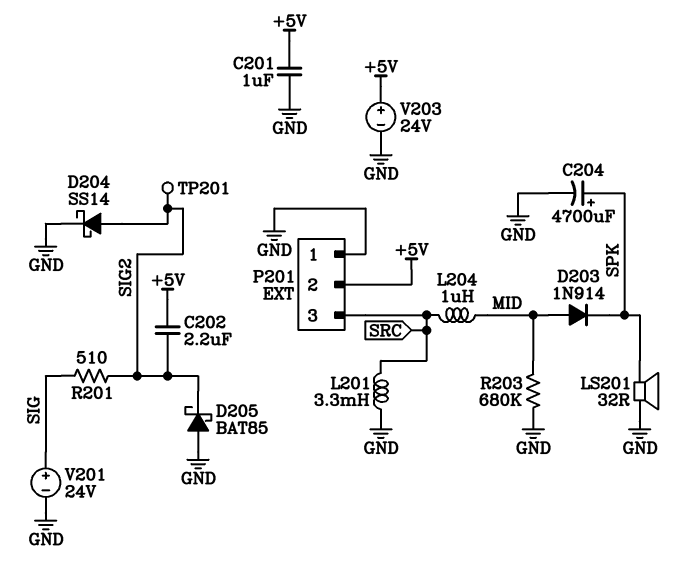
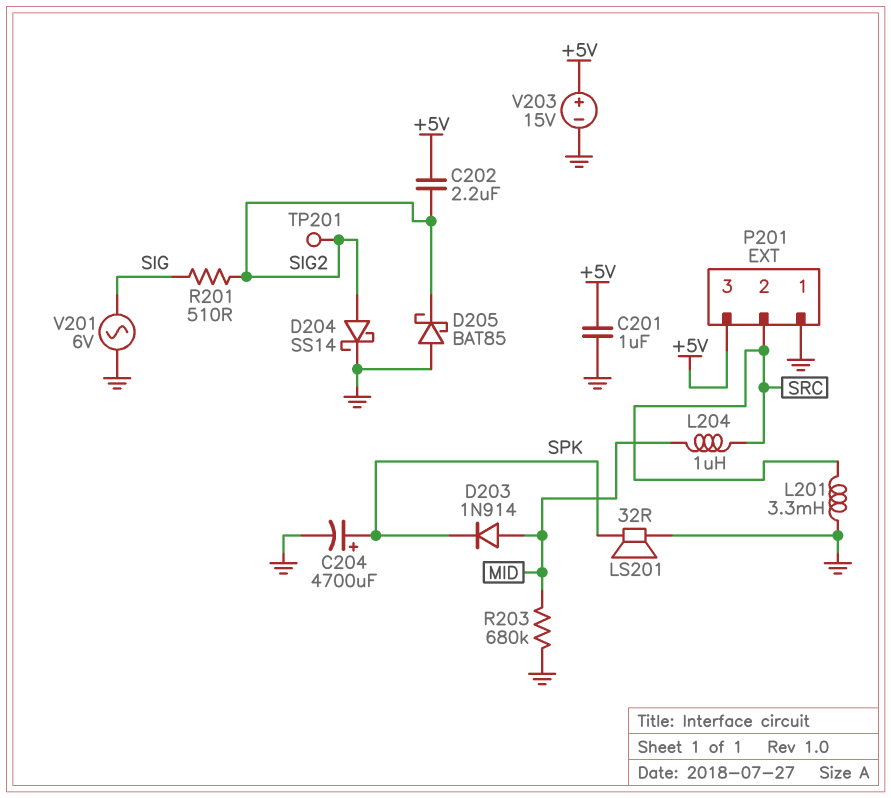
P201 pin 2: +5V -> SRC
P201 pin 3: SRC -> +5V
V201: 24V (plus SIG, minus GND) -> AC 6V (GND, SIG)
V203: 24V (plus +5V, minus GND) -> 15V (plus +5V, minus GND)

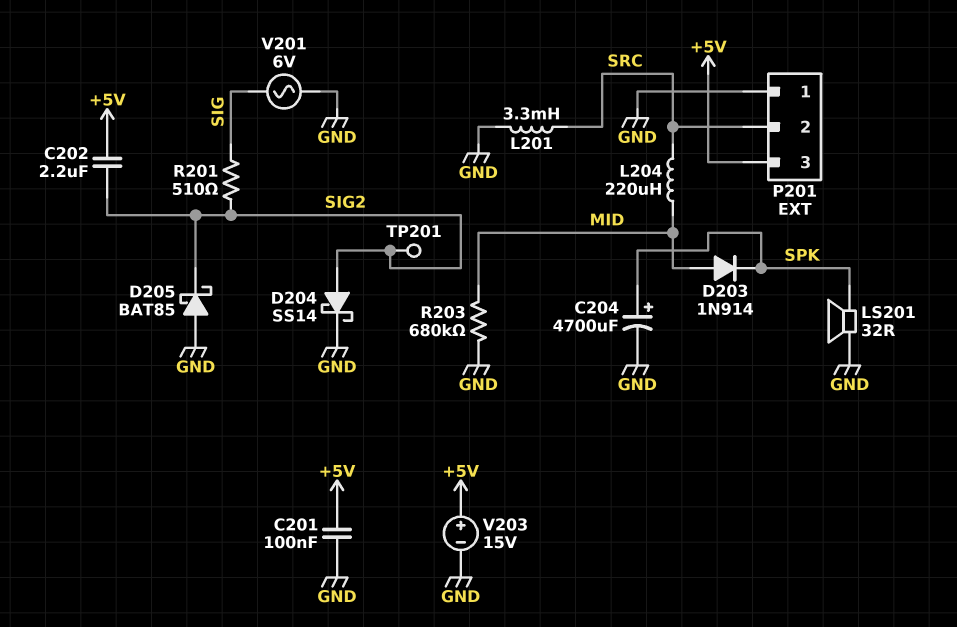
C201: 1uF (+5V, GND) -> 100nF (+5V, GND)
L204: 1uH (MID, SRC) -> 220uH (MID, SRC)

